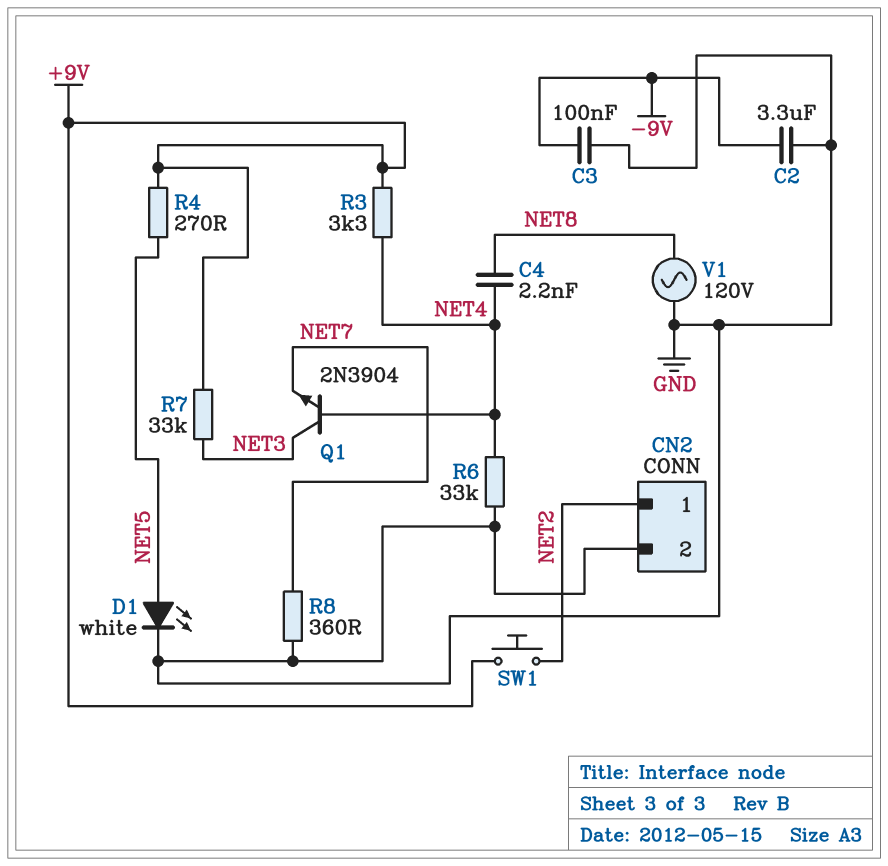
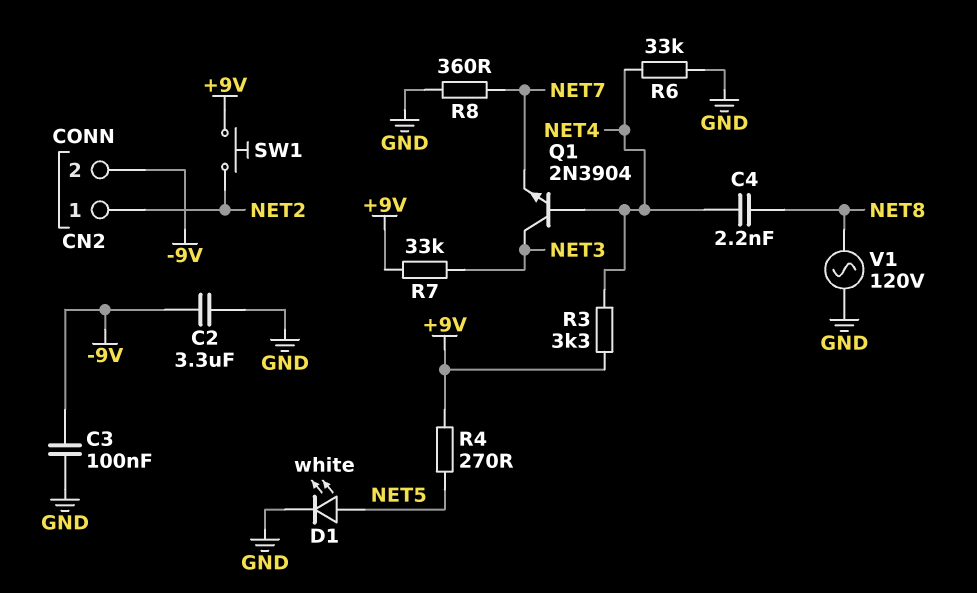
CN2 pin 2: GND -> -9V

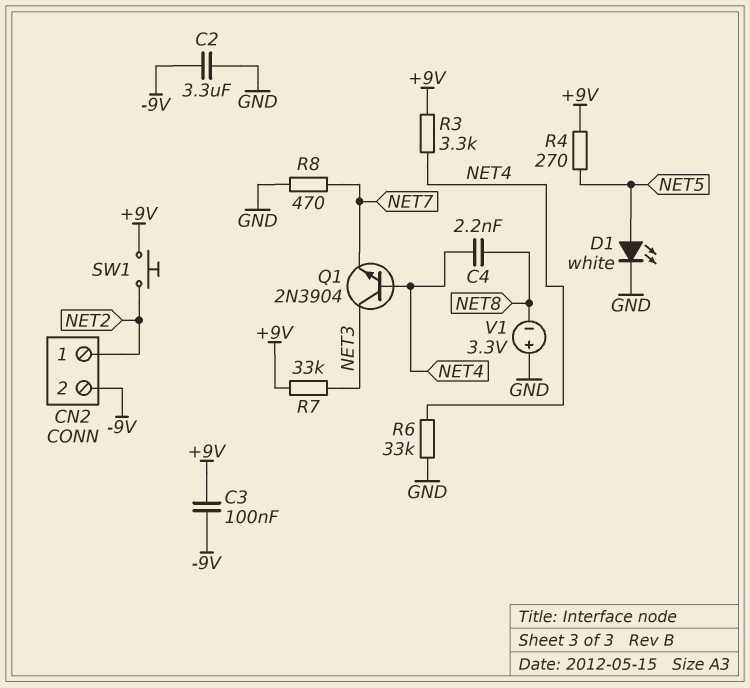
C3: 100nF (-9V, GND) -> 100nF (+9V, -9V)
R8: 360 (GND, NET7) -> 470 (GND, NET7)
V1: AC 120V (GND, NET8) -> 3.3V (plus GND, minus NET8)

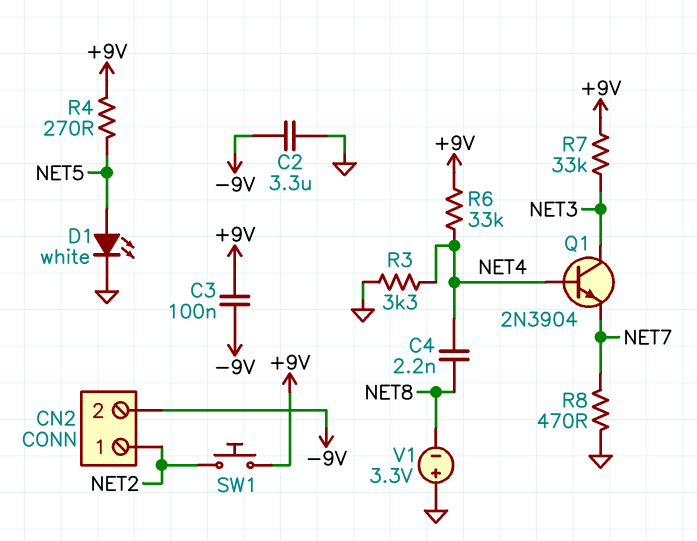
R3: 3.3k (+9V, NET4) -> 3.3k (GND, NET4)
R6: 33k (GND, NET4) -> 33k (+9V, NET4)

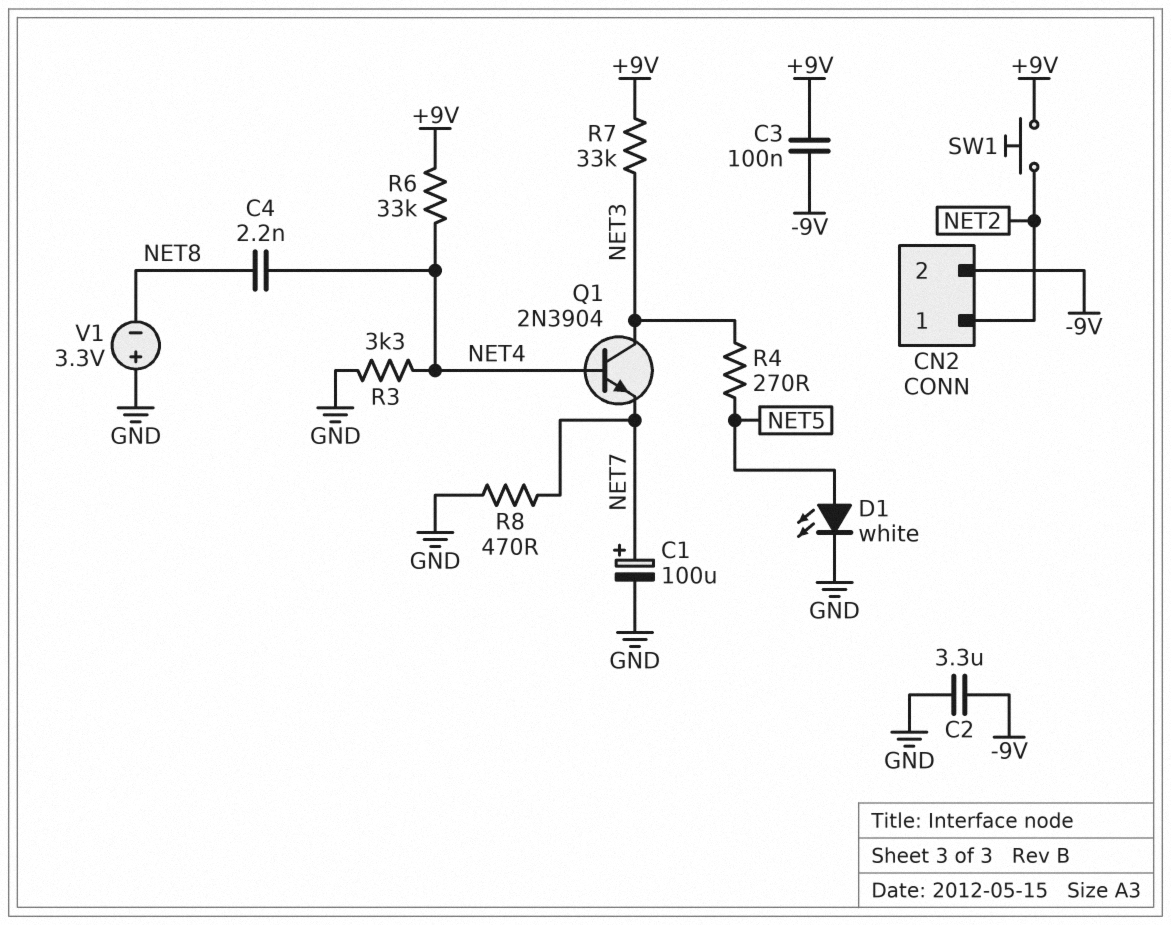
C1: none -> 100uF (plus NET7, minus GND)
R4: 270 (+9V, NET5) -> 270 (NET3, NET5)

